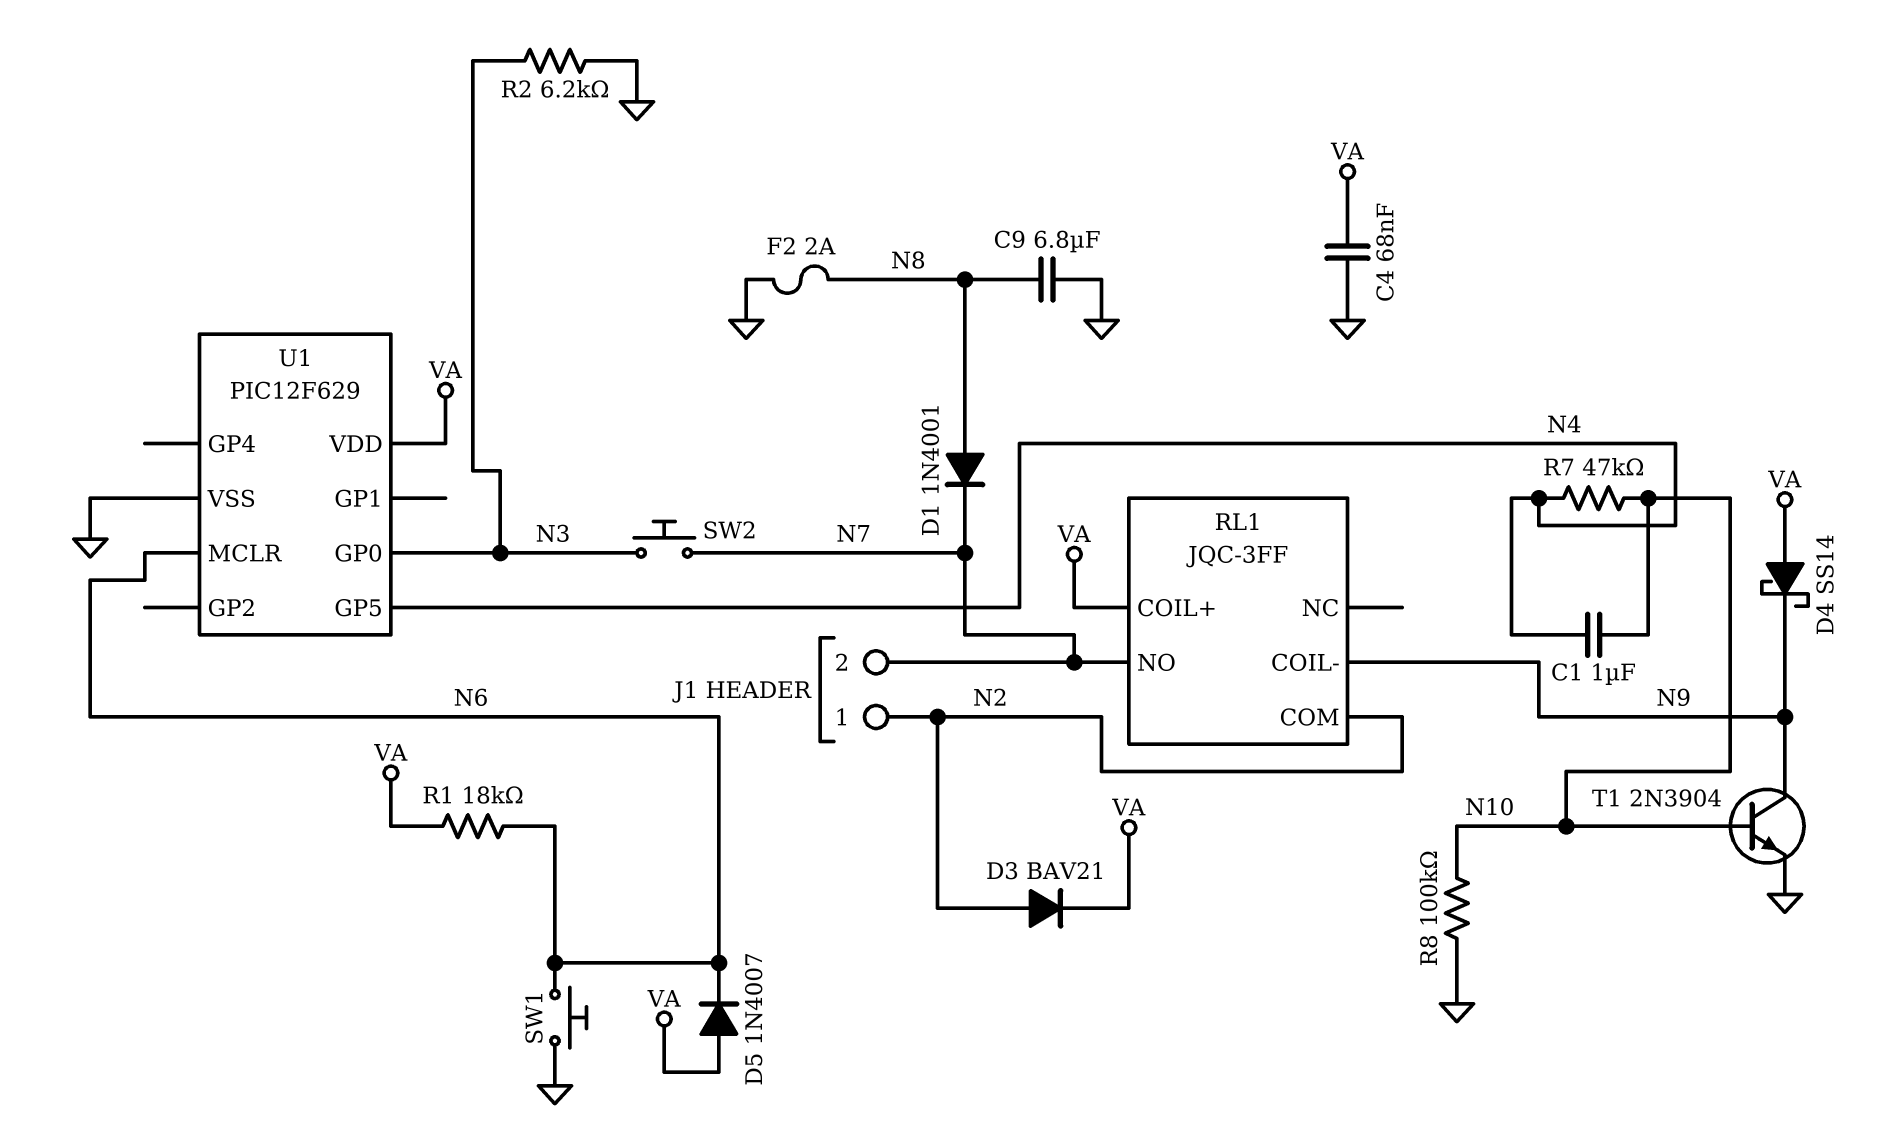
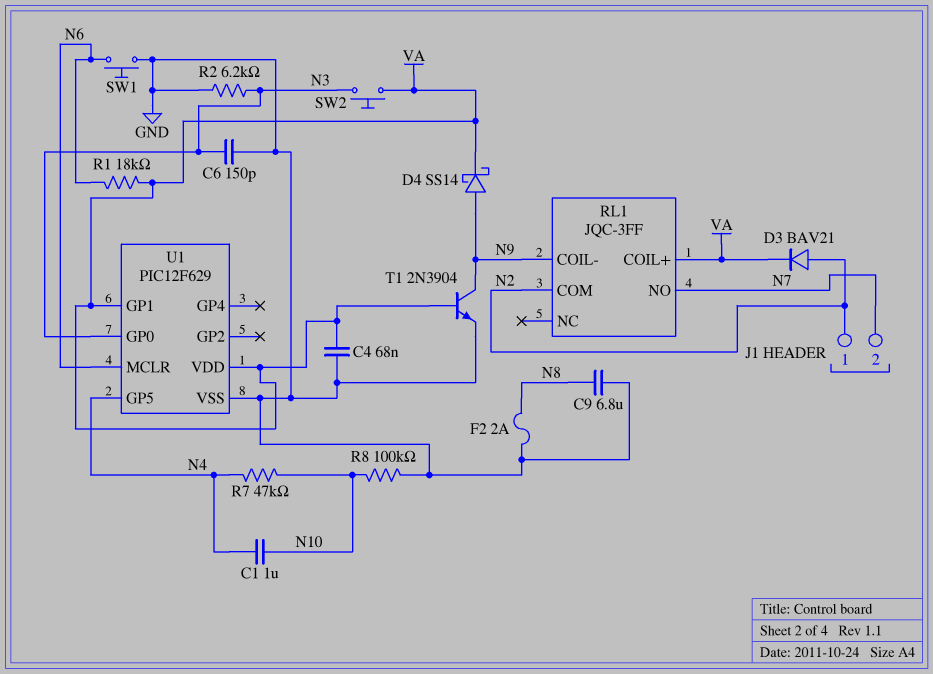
C6: none -> 150pF (GND, N3)
D1: diode 1N4001 (A N8, K N7) -> none
D4: schottky SS14 (A VA, K N9) -> schottky SS14 (A N9, K VA)
D5: diode 1N4007 (A VA, K N6) -> none
SW2: button (N3, N7) -> button (N3, VA)
T1: NPN 2N3904 (B N10, C N9, E GND) -> NPN 2N3904 (B VA, C N9, E GND)
U1 pin GP1: none -> VA

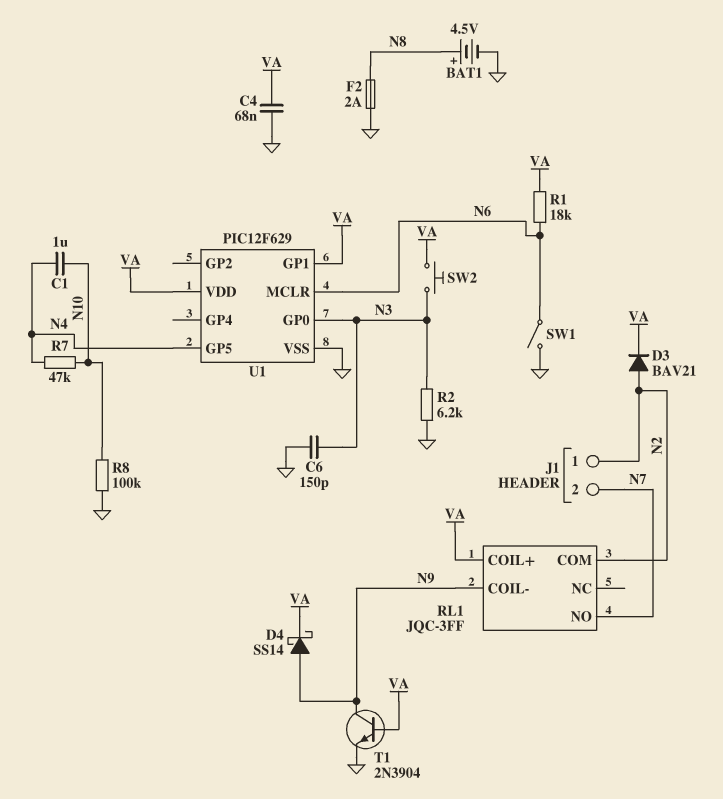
BAT1: none -> 4.5V (plus N8, minus GND)
C9: 6.8uF (GND, N8) -> none
SW1: button (GND, N6) -> switch (GND, N6)

